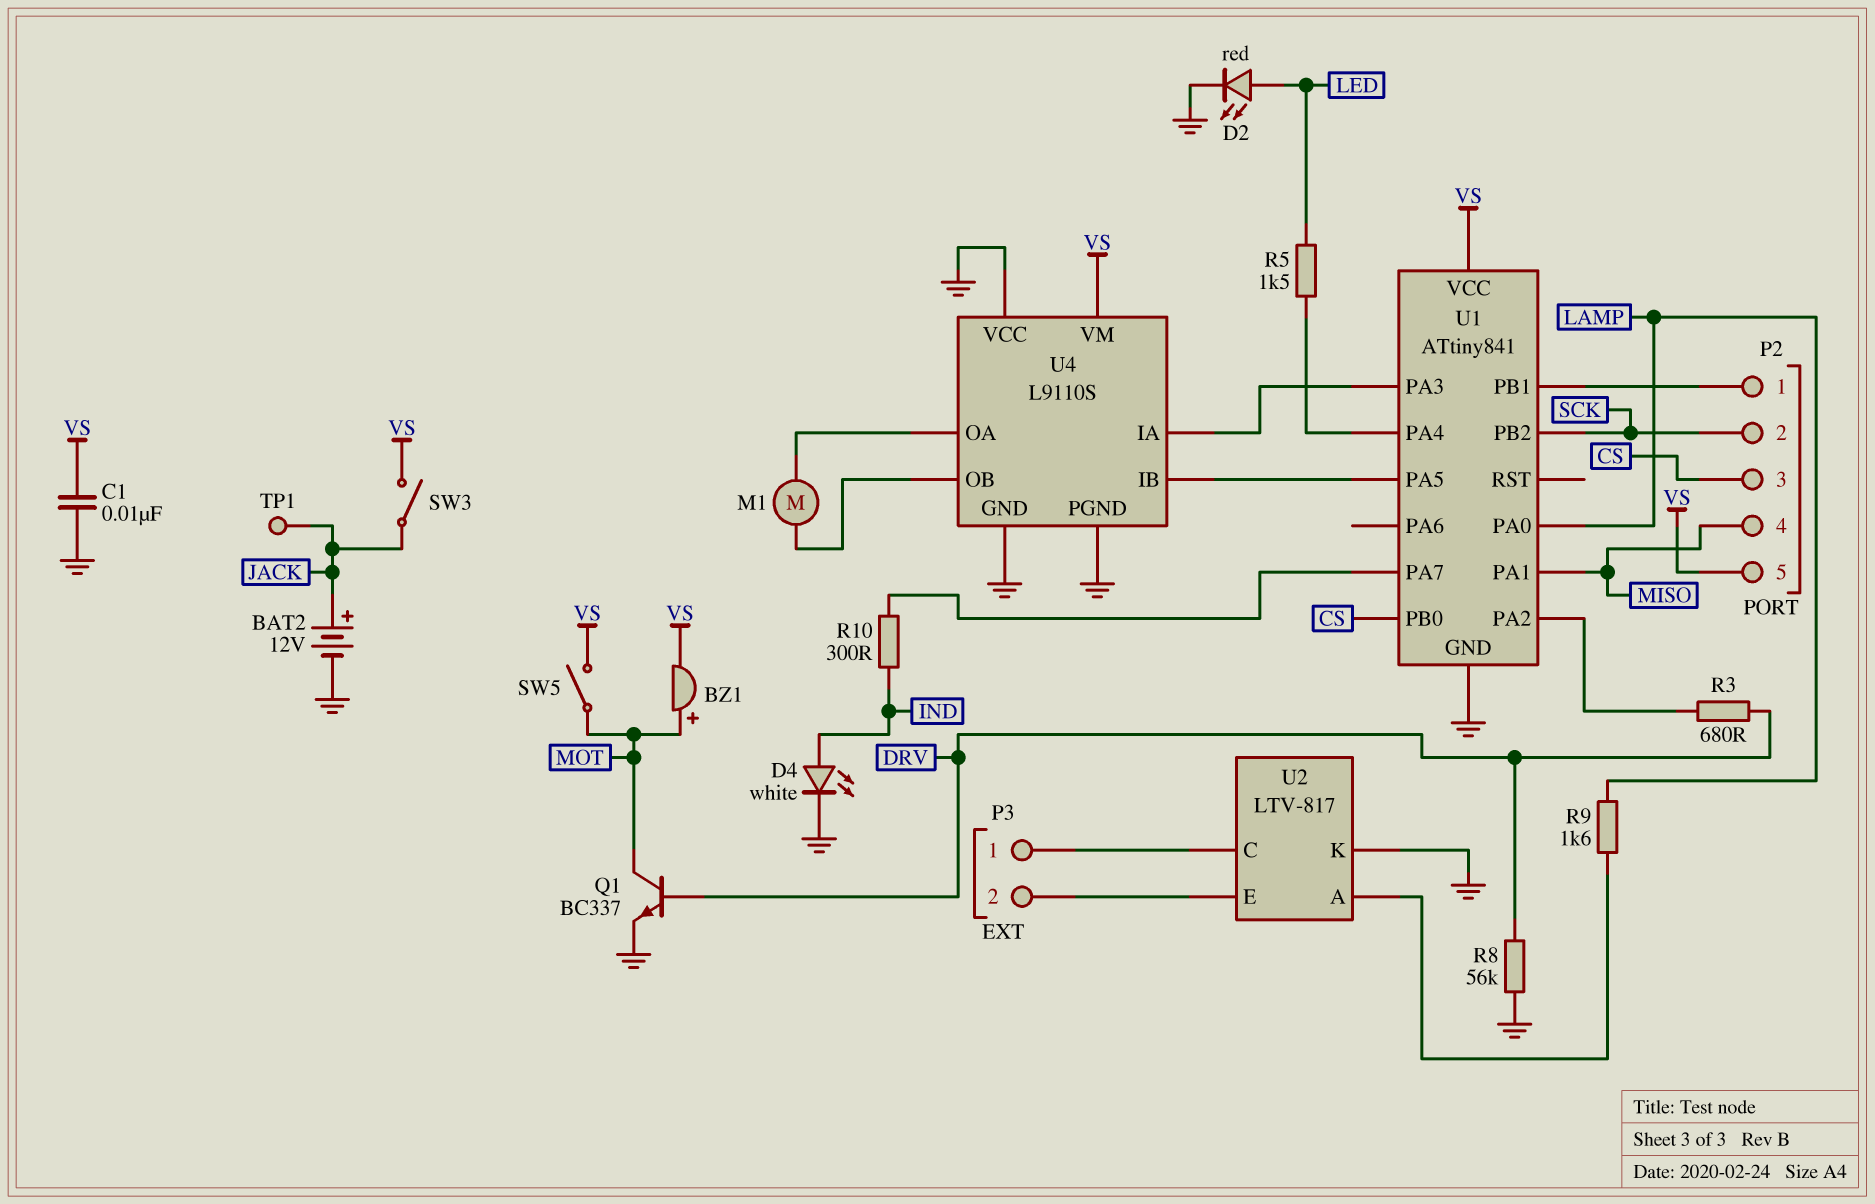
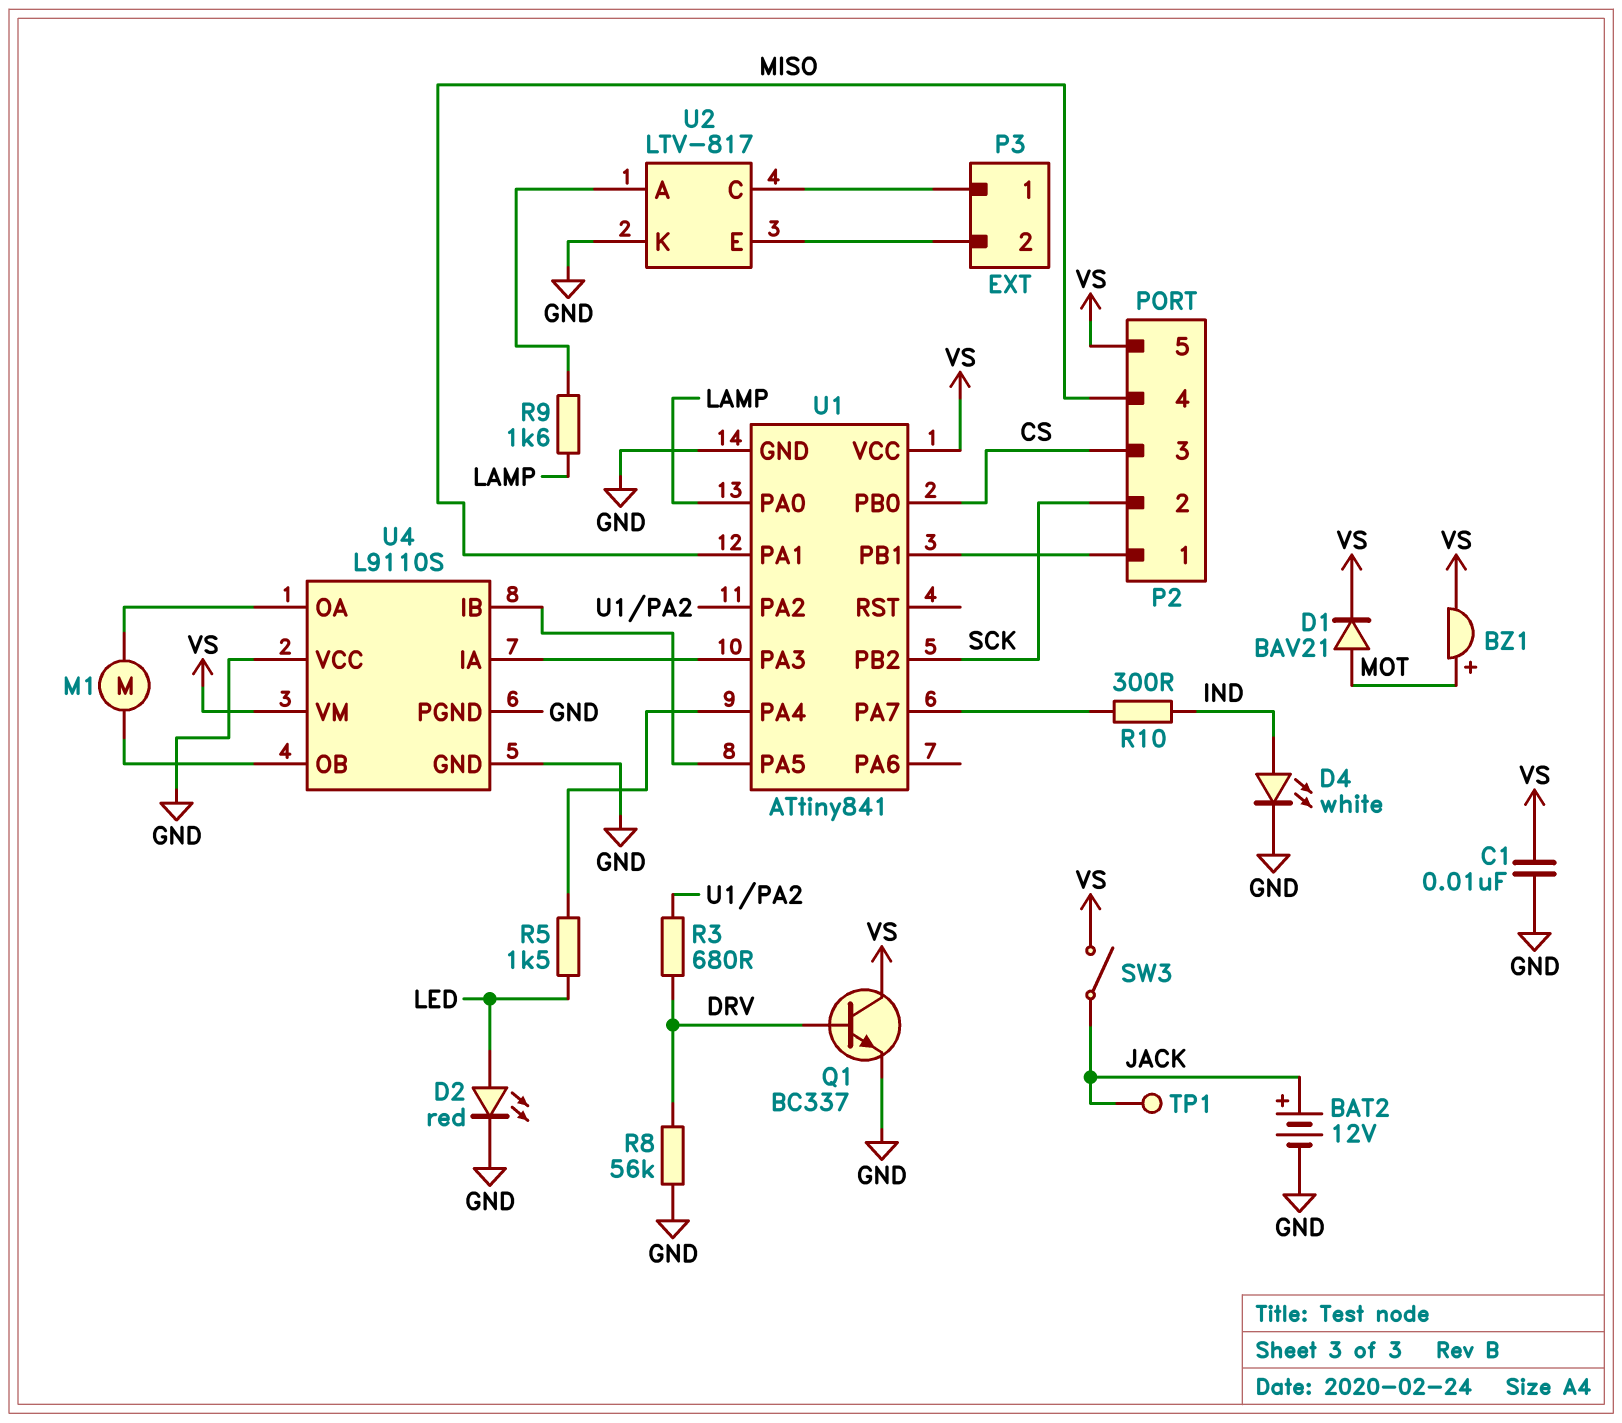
D1: none -> diode BAV21 (A MOT, K VS)
Q1: NPN BC337 (B DRV, C MOT, E GND) -> NPN BC337 (B DRV, C VS, E GND)
SW5: switch (MOT, VS) -> none

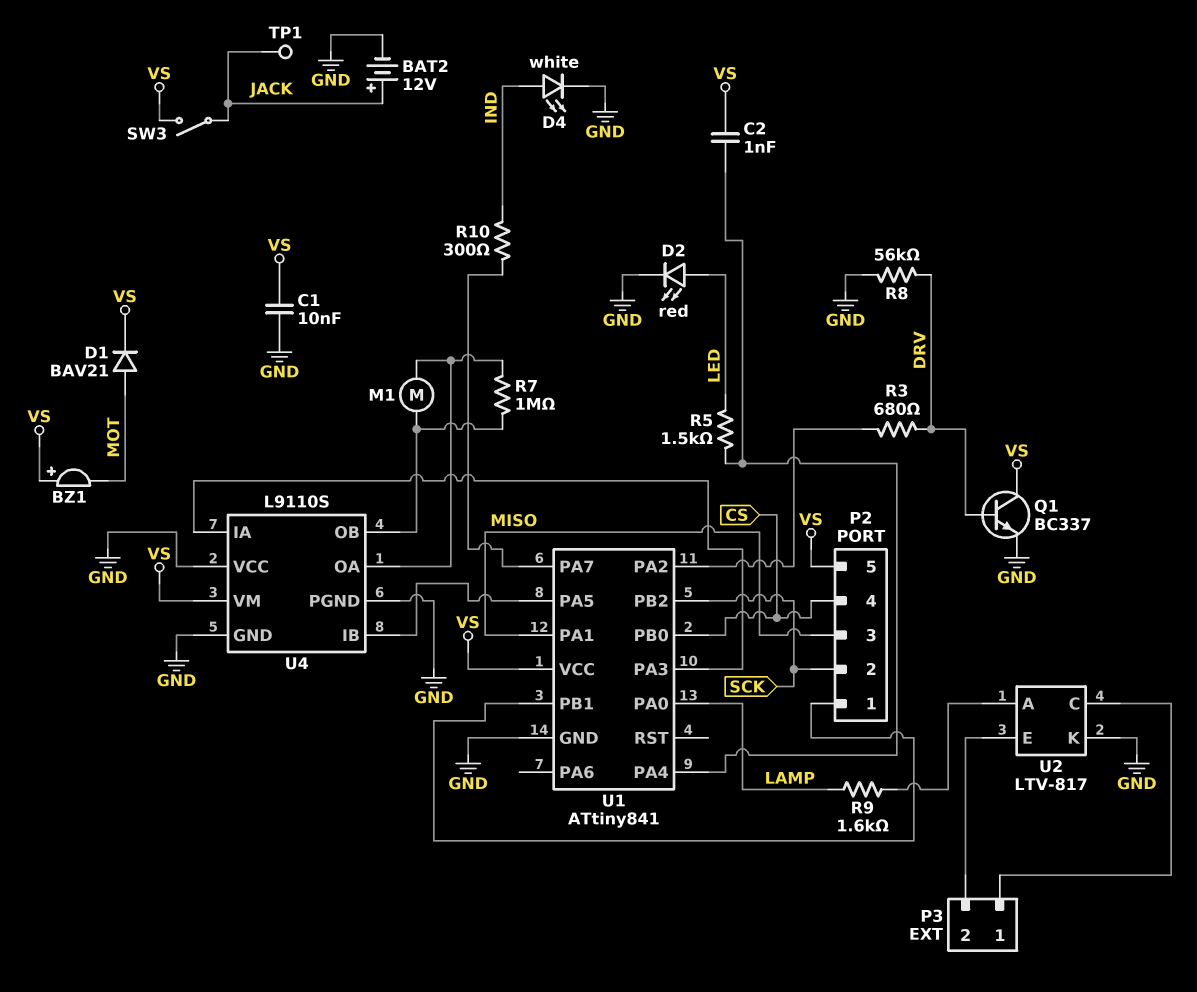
BZ1: buzzer (plus MOT, minus VS) -> buzzer (plus VS, minus MOT)
C2: none -> 1nF (U1/PA4, VS)
P2 pin 3: CS -> MISO
P2 pin 4: MISO -> CS
R7: none -> 1M (U4/OA, U4/OB)

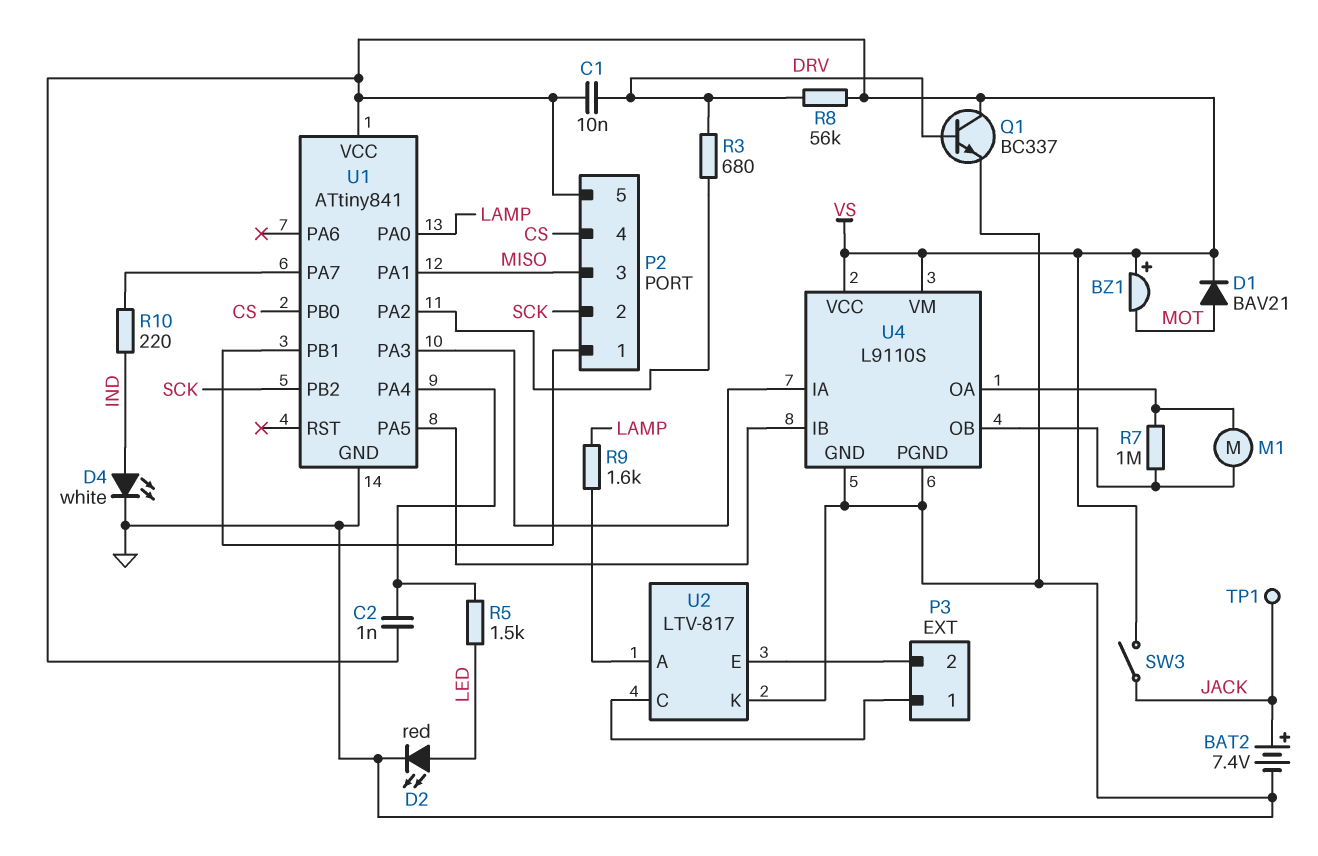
BAT2: 12V (plus JACK, minus GND) -> 7.4V (plus JACK, minus GND)
C1: 10nF (GND, VS) -> 10nF (DRV, VS)
R8: 56k (DRV, GND) -> 56k (DRV, VS)
R10: 300 (IND, U1/PA7) -> 220 (IND, U1/PA7)
U4 pin VCC: GND -> VS

